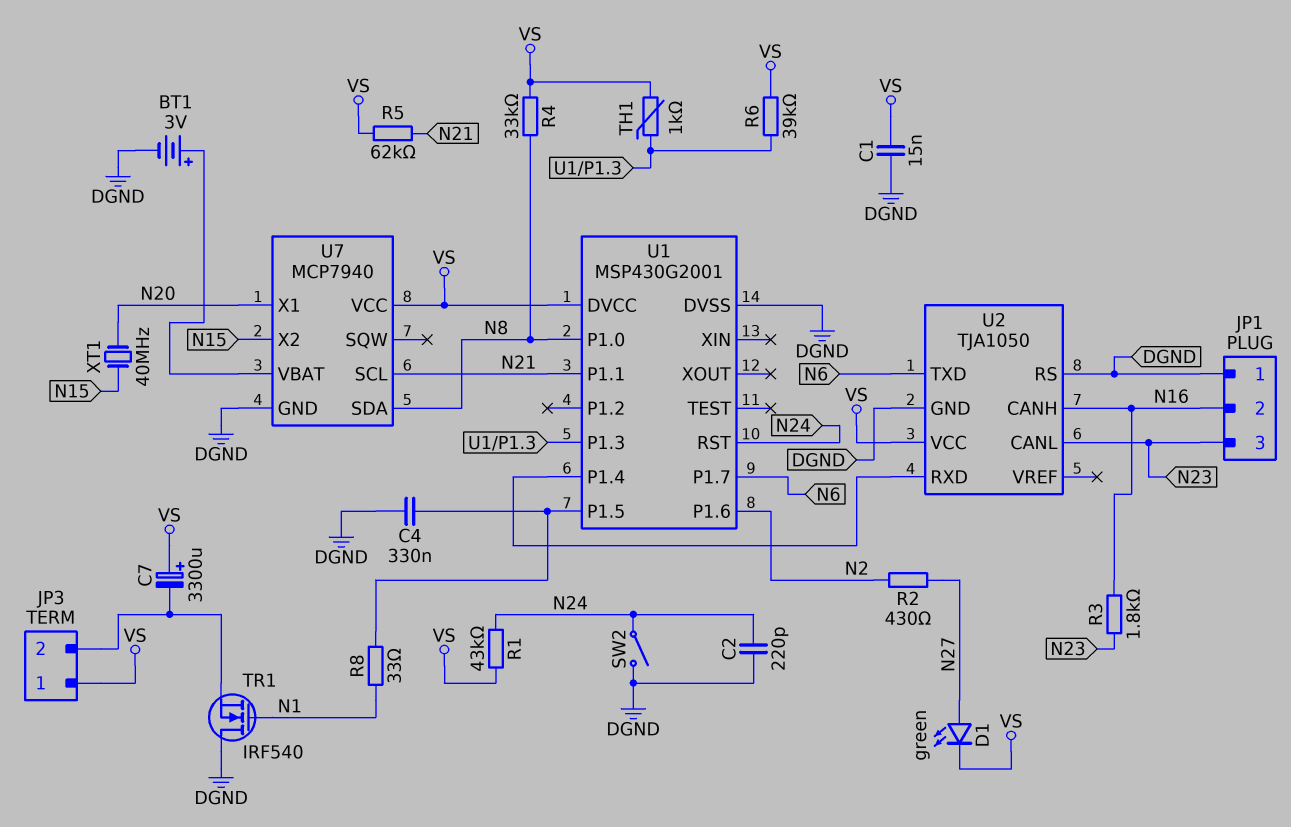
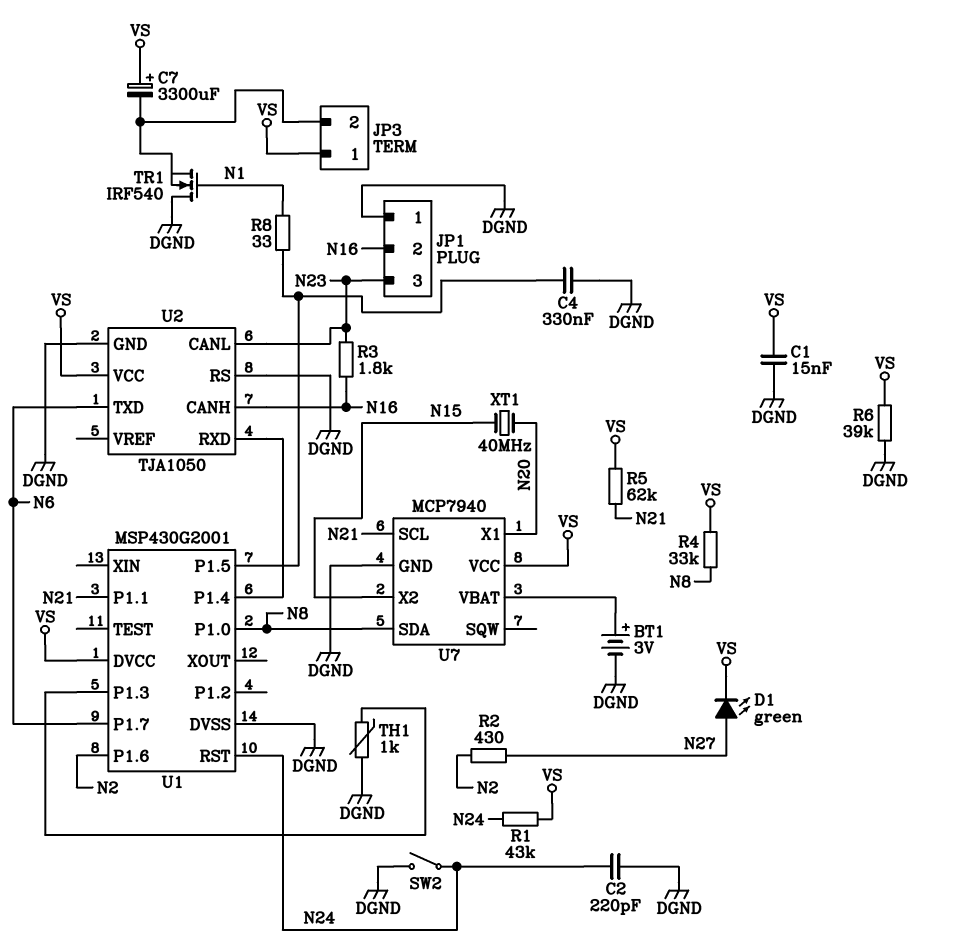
R6: 39k (U1/P1.3, VS) -> 39k (DGND, VS)
TH1: 1k (U1/P1.3, VS) -> 1k (DGND, U1/P1.3)

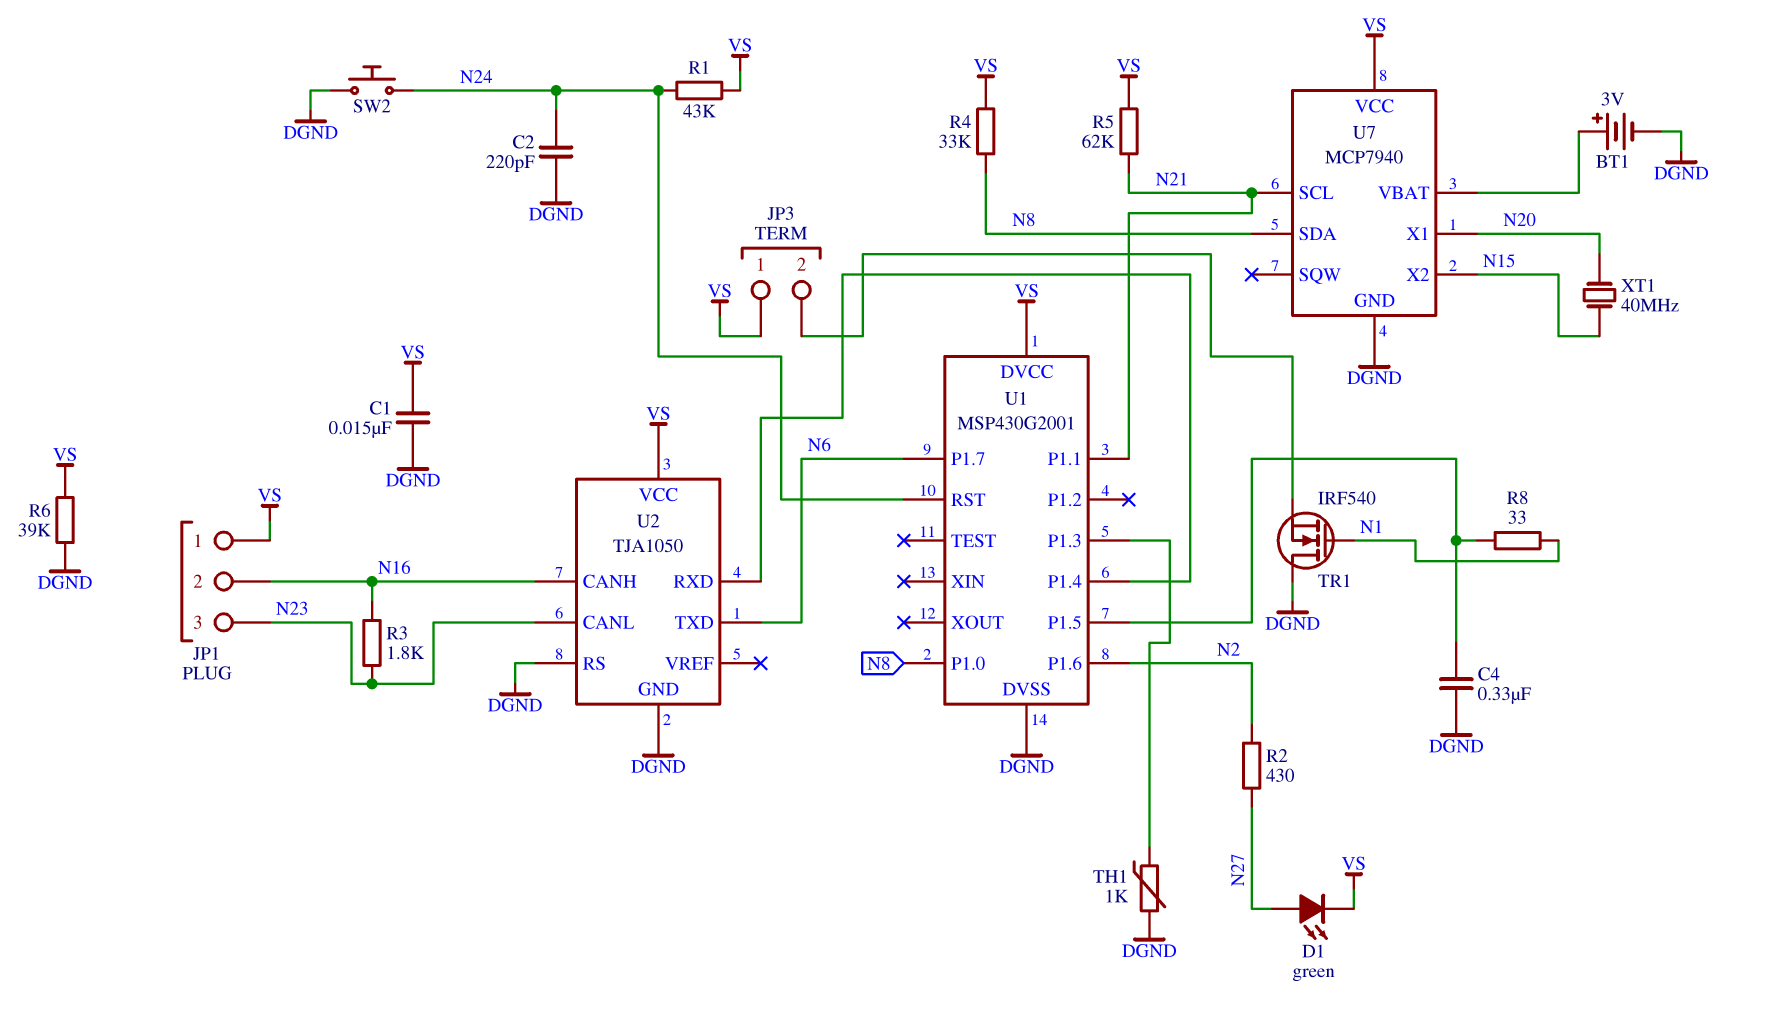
C7: 3300uF (plus VS, minus JP3/2) -> none
JP1 pin 1: DGND -> VS
SW2: switch (DGND, N24) -> button (DGND, N24)

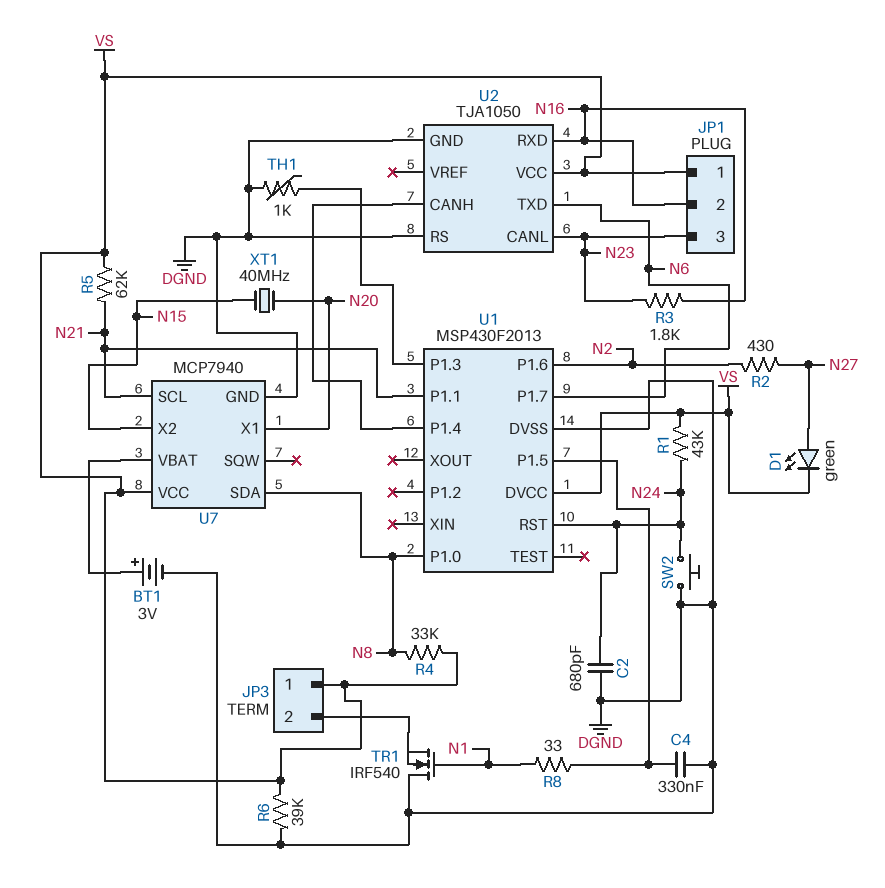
C1: 15nF (DGND, VS) -> none
C2: 220pF (DGND, N24) -> 680pF (DGND, N24)
U1: MSP430G2001 -> MSP430F2013
U2 pin CANH: N16 -> U1/P1.4
U2 pin RXD: U1/P1.4 -> N16

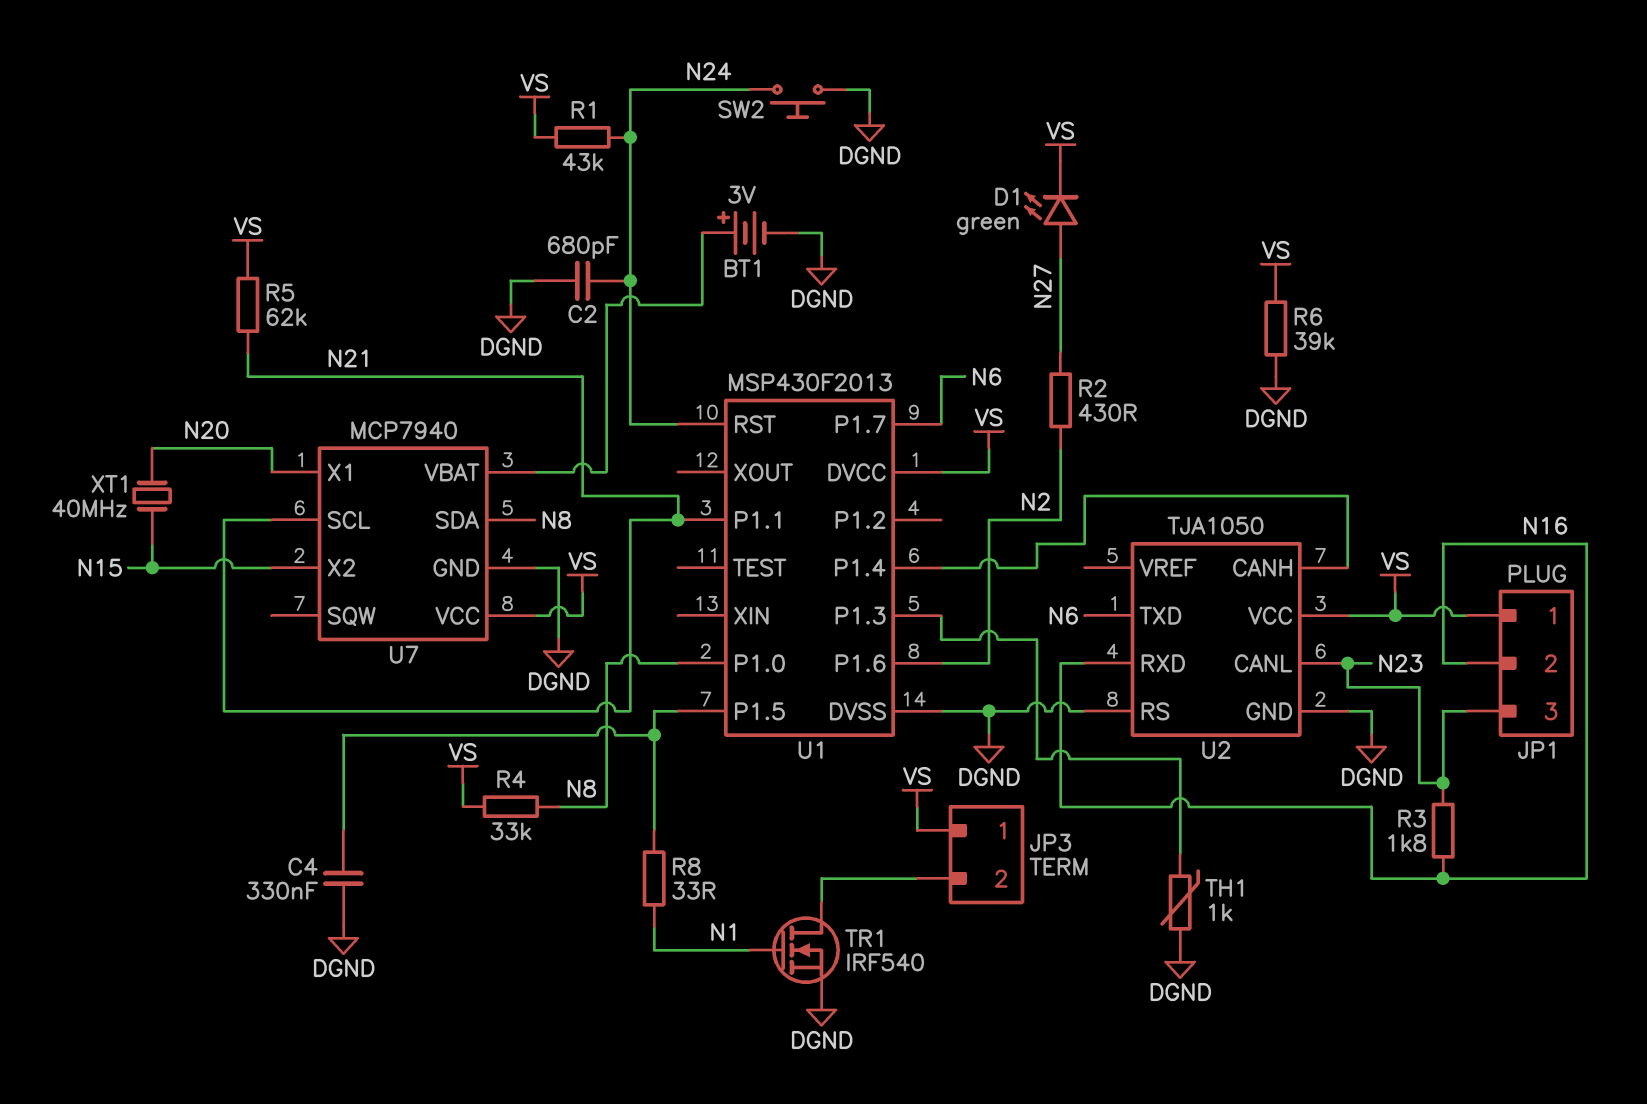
TR1: NMOS IRF540 (G N1, D DGND, S JP3/2) -> NMOS IRF540 (G N1, D JP3/2, S DGND)

